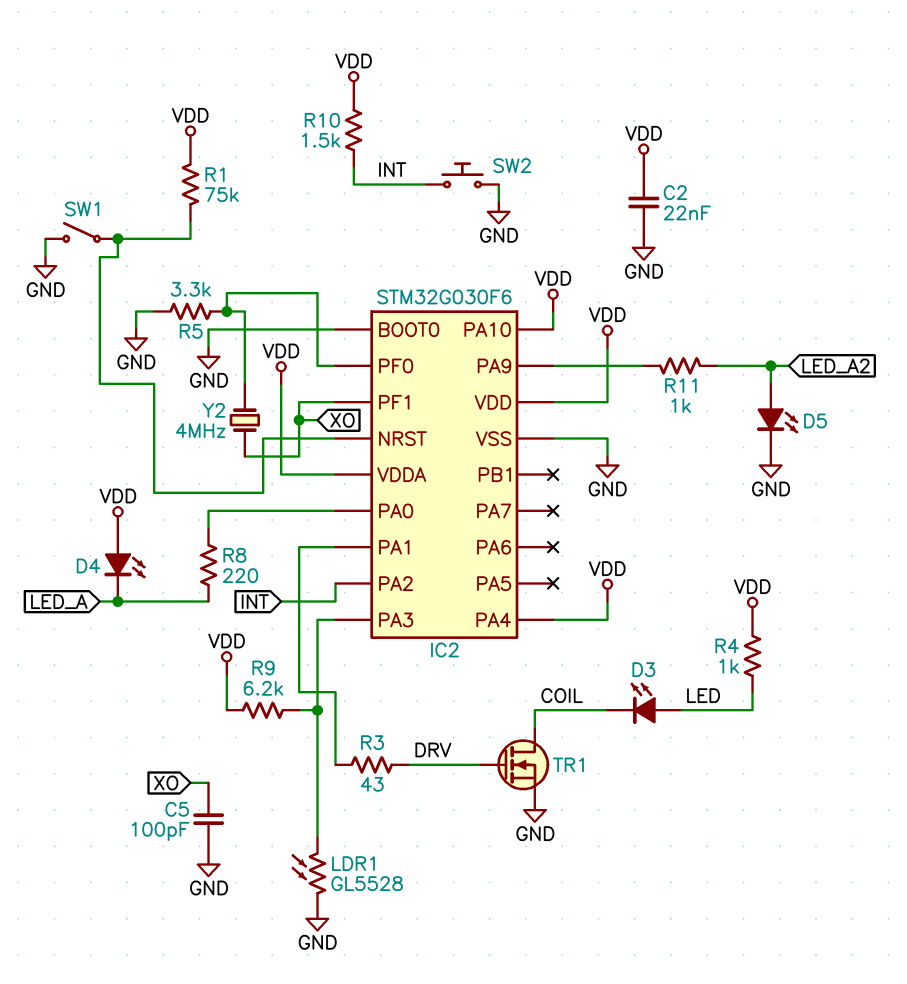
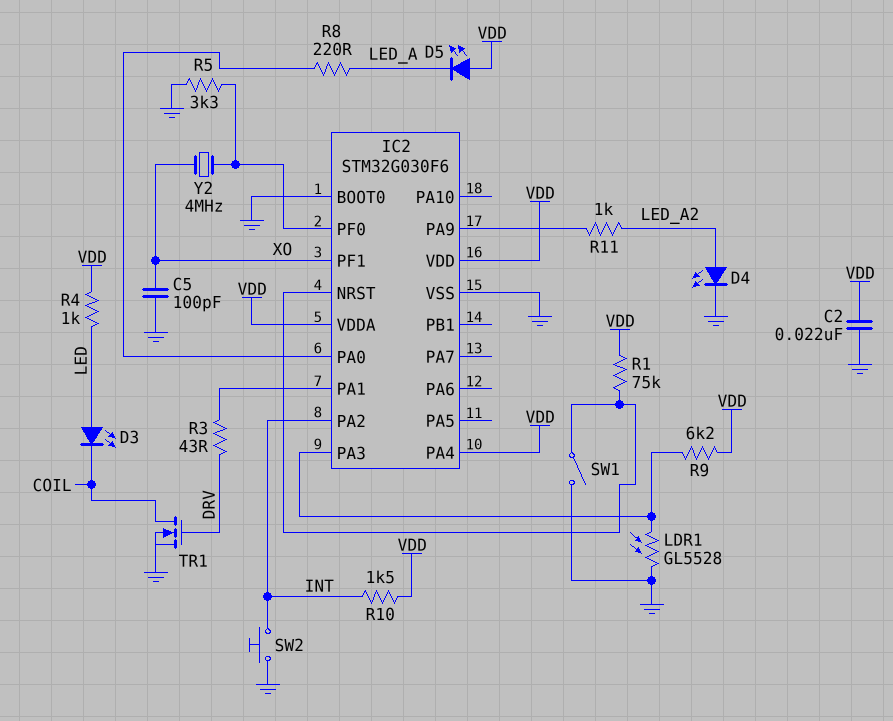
D4: LED (A VDD, K LED_A) -> LED (A LED_A2, K GND)
D5: LED (A LED_A2, K GND) -> LED (A VDD, K LED_A)
IC2 pin PA10: VDD -> none

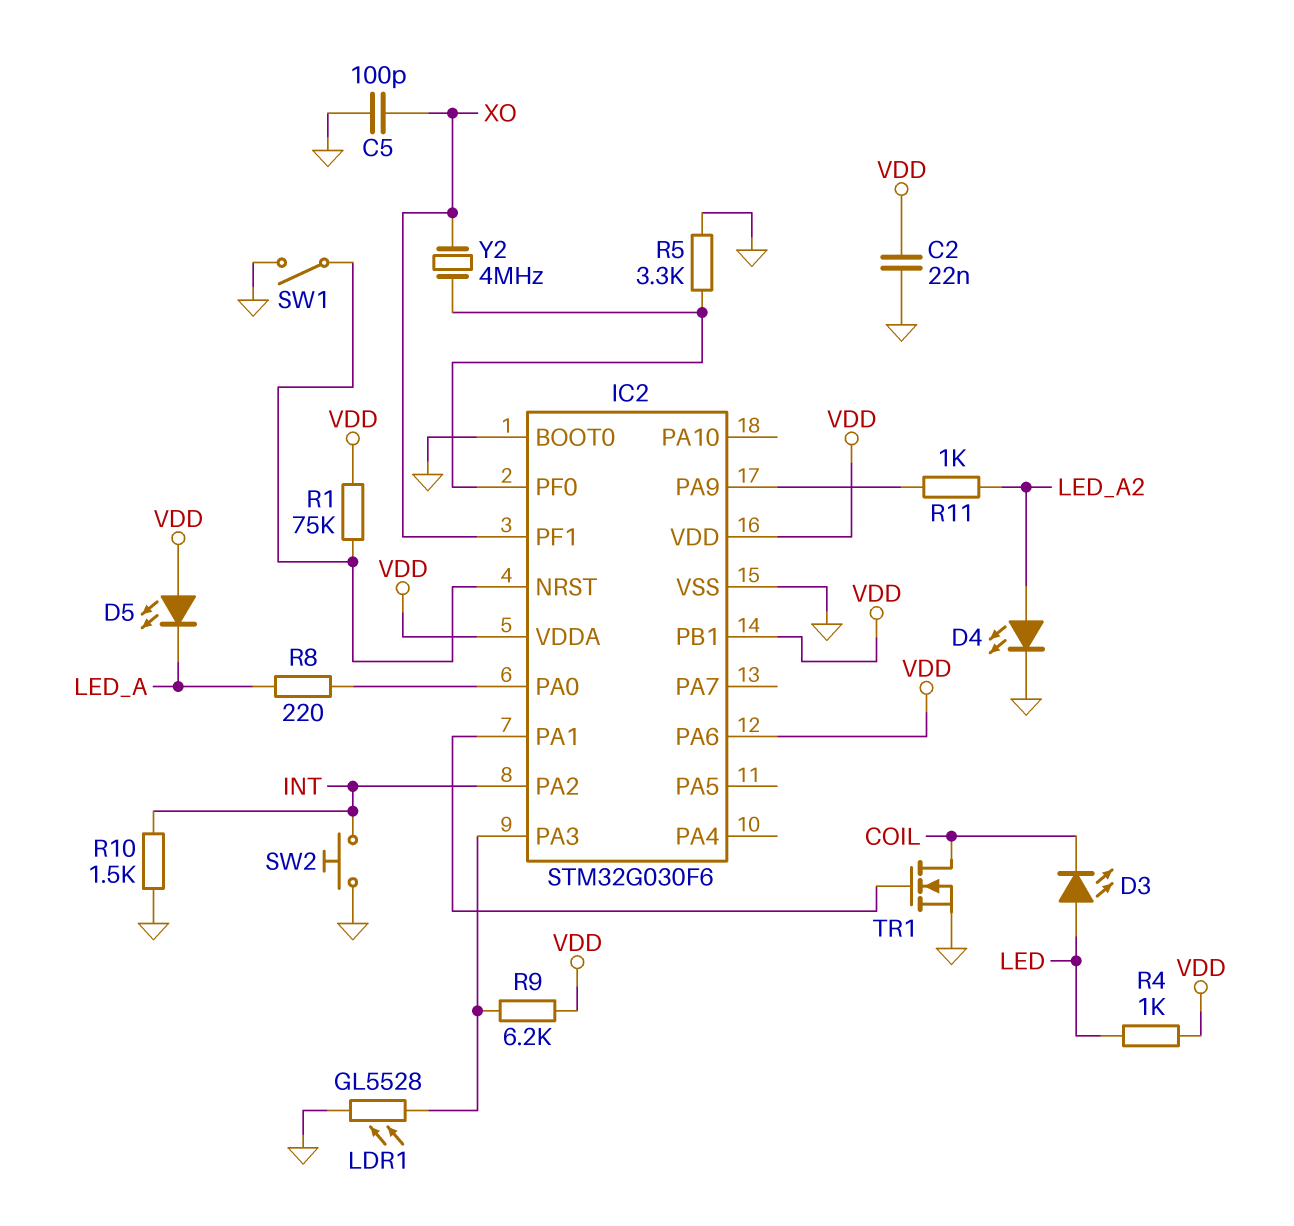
IC2 pin PA4: VDD -> none
IC2 pin PA6: none -> VDD
IC2 pin PB1: none -> VDD
R3: 43 (DRV, IC2/PA1) -> none
R10: 1.5k (INT, VDD) -> 1.5k (GND, INT)
TR1: NMOS (G DRV, D COIL, S GND) -> NMOS (G IC2/PA1, D COIL, S GND)

